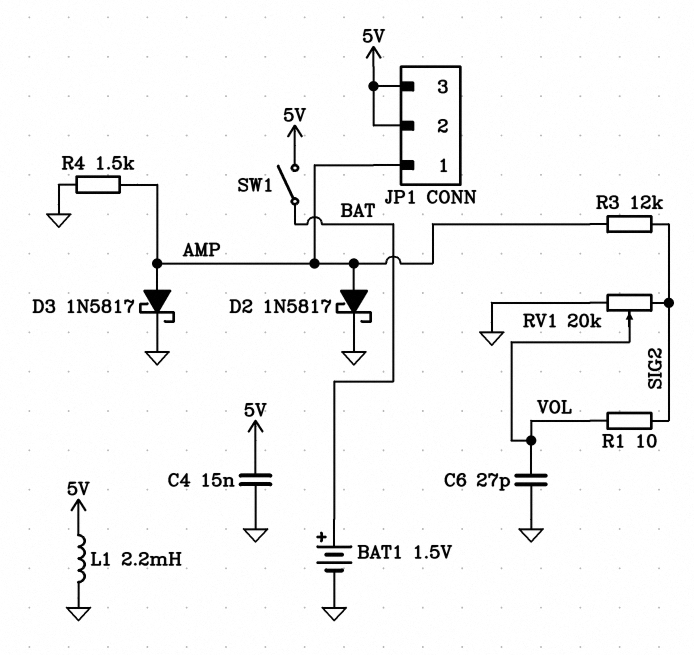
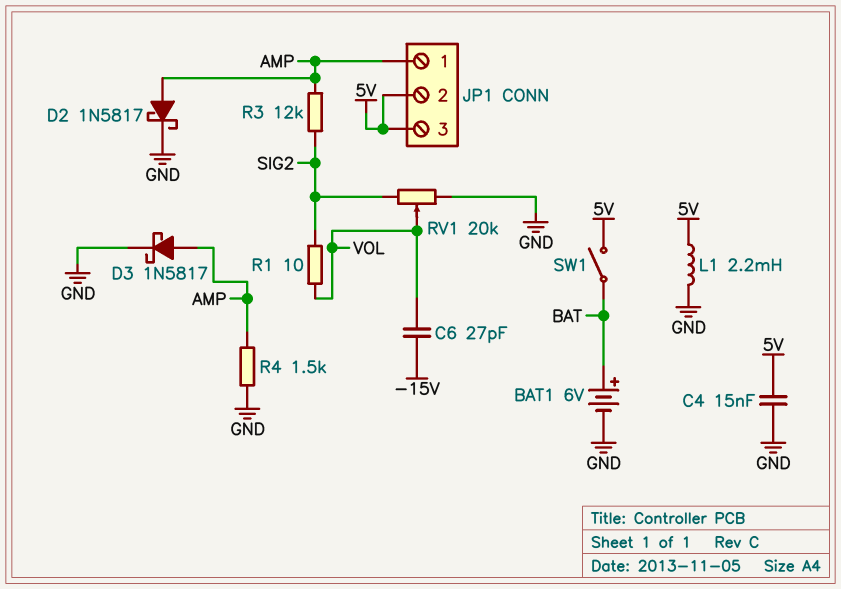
BAT1: 1.5V (plus BAT, minus GND) -> 6V (plus BAT, minus GND)
C6: 27pF (GND, VOL) -> 27pF (-15V, VOL)

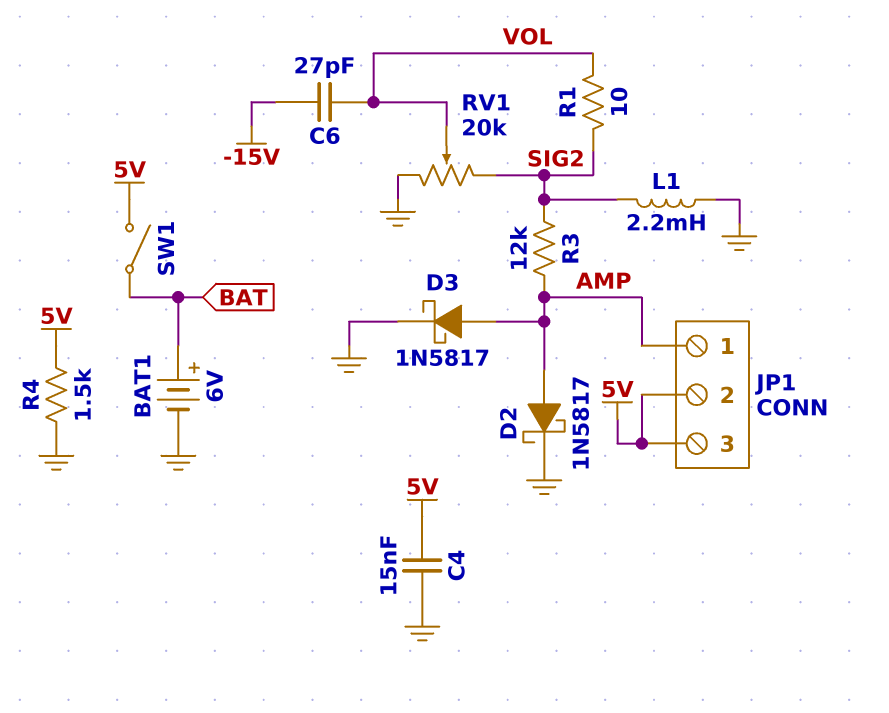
L1: 2.2mH (5V, GND) -> 2.2mH (GND, SIG2)
R4: 1.5k (AMP, GND) -> 1.5k (5V, GND)

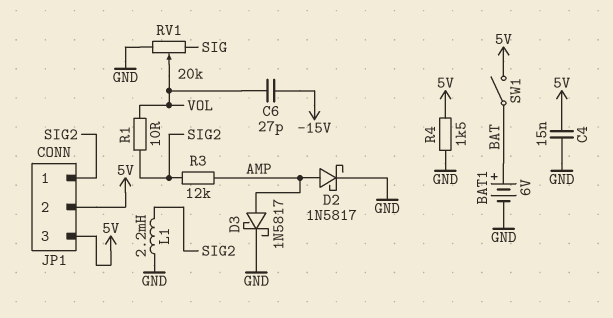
JP1 pin 1: AMP -> SIG2
RV1: 20k (GND, SIG2, wiper VOL) -> 20k (GND, SIG, wiper VOL)

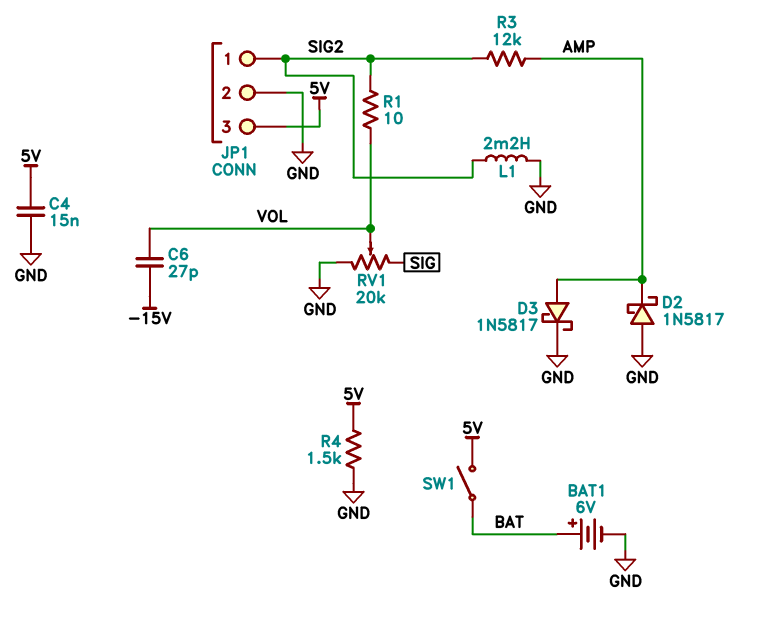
D2: schottky 1N5817 (A AMP, K GND) -> schottky 1N5817 (A GND, K AMP)
JP1 pin 2: 5V -> GND

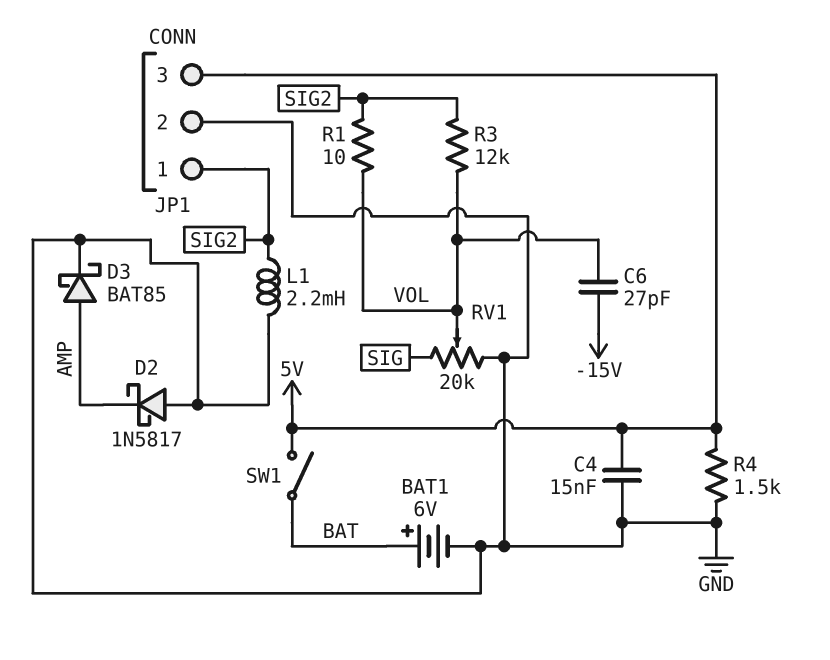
D3: schottky 1N5817 (A AMP, K GND) -> schottky BAT85 (A AMP, K GND)
R3: 12k (AMP, SIG2) -> 12k (SIG2, VOL)

